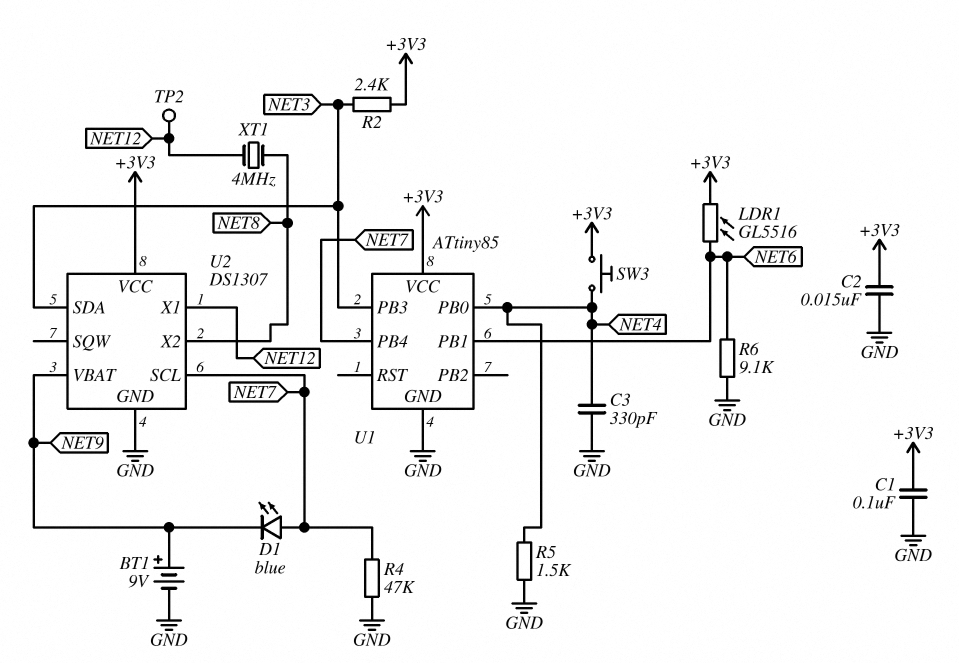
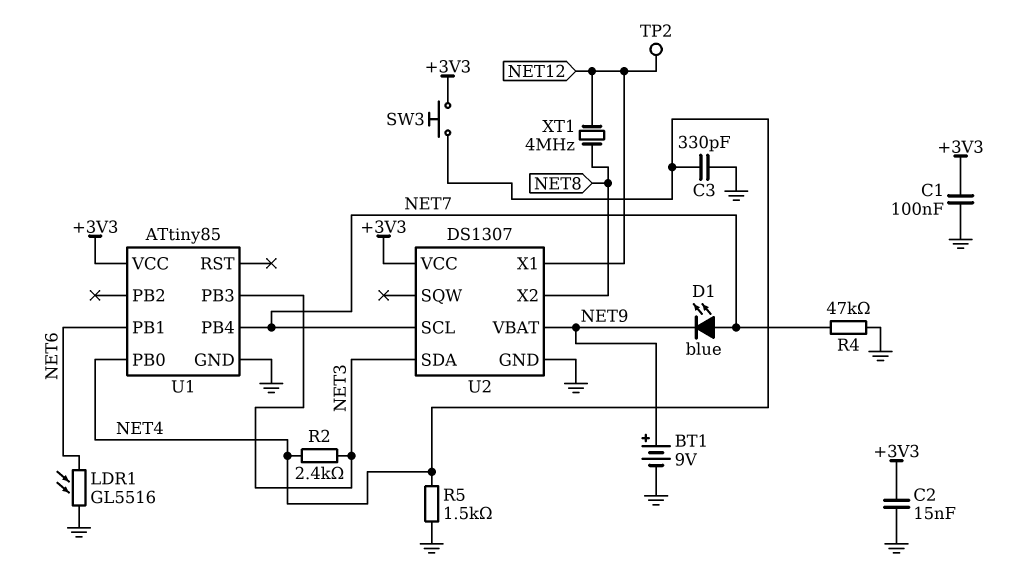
LDR1: GL5516 (+3V3, NET6) -> GL5516 (GND, NET6)
R2: 2.4k (+3V3, NET3) -> 2.4k (NET3, NET4)
R6: 9.1k (GND, NET6) -> none

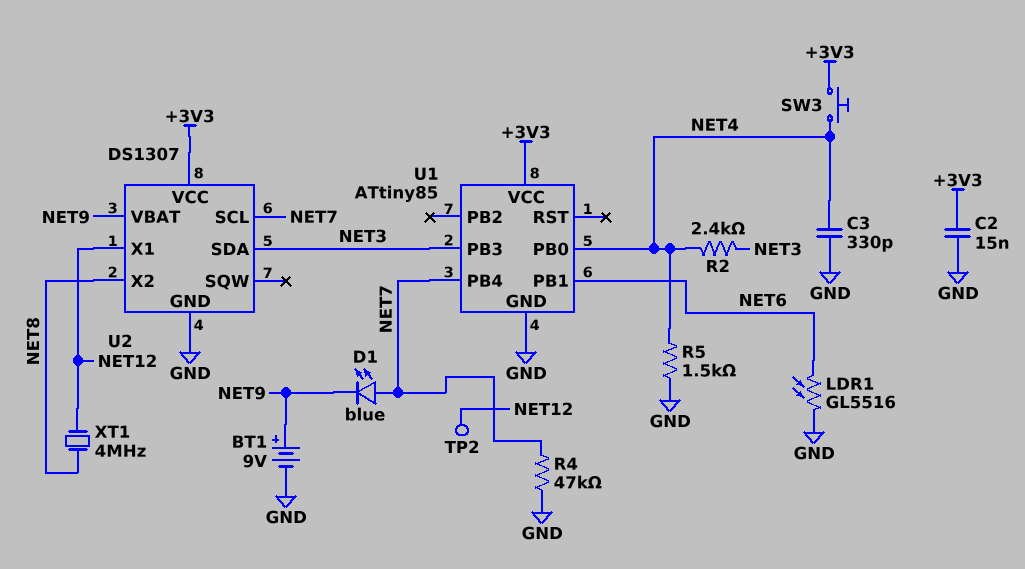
C1: 100nF (+3V3, GND) -> none

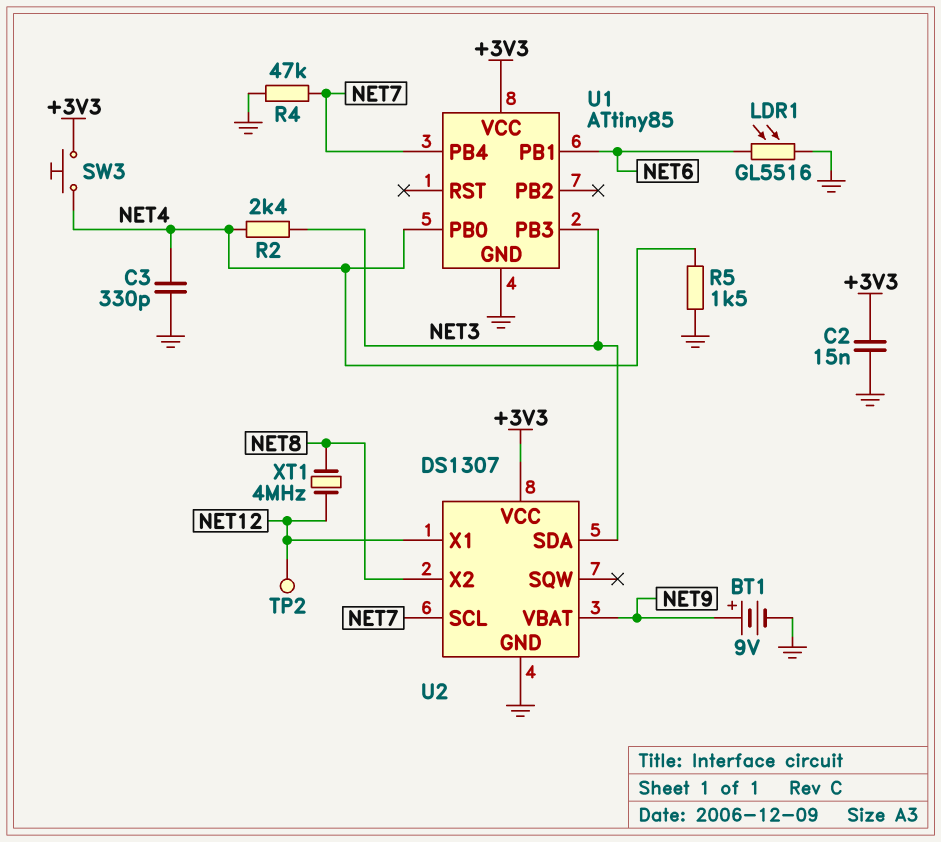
D1: LED blue (A NET7, K NET9) -> none

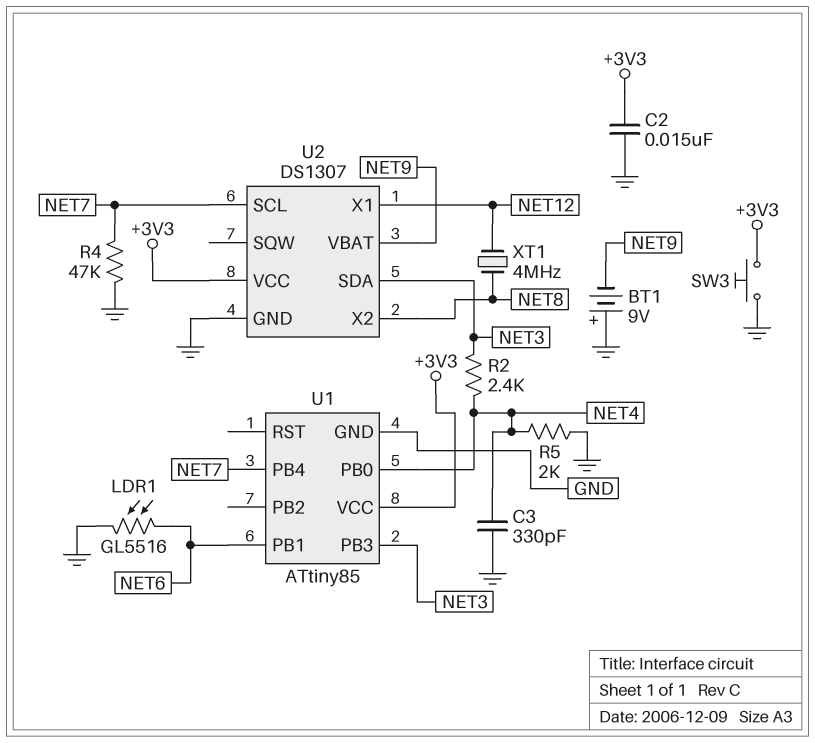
BT1: 9V (plus NET9, minus GND) -> 9V (plus GND, minus NET9)
R5: 1.5k (GND, NET4) -> 2k (GND, NET4)
SW3: button (+3V3, NET4) -> button (+3V3, GND)
TP2: test point (NET12) -> none

